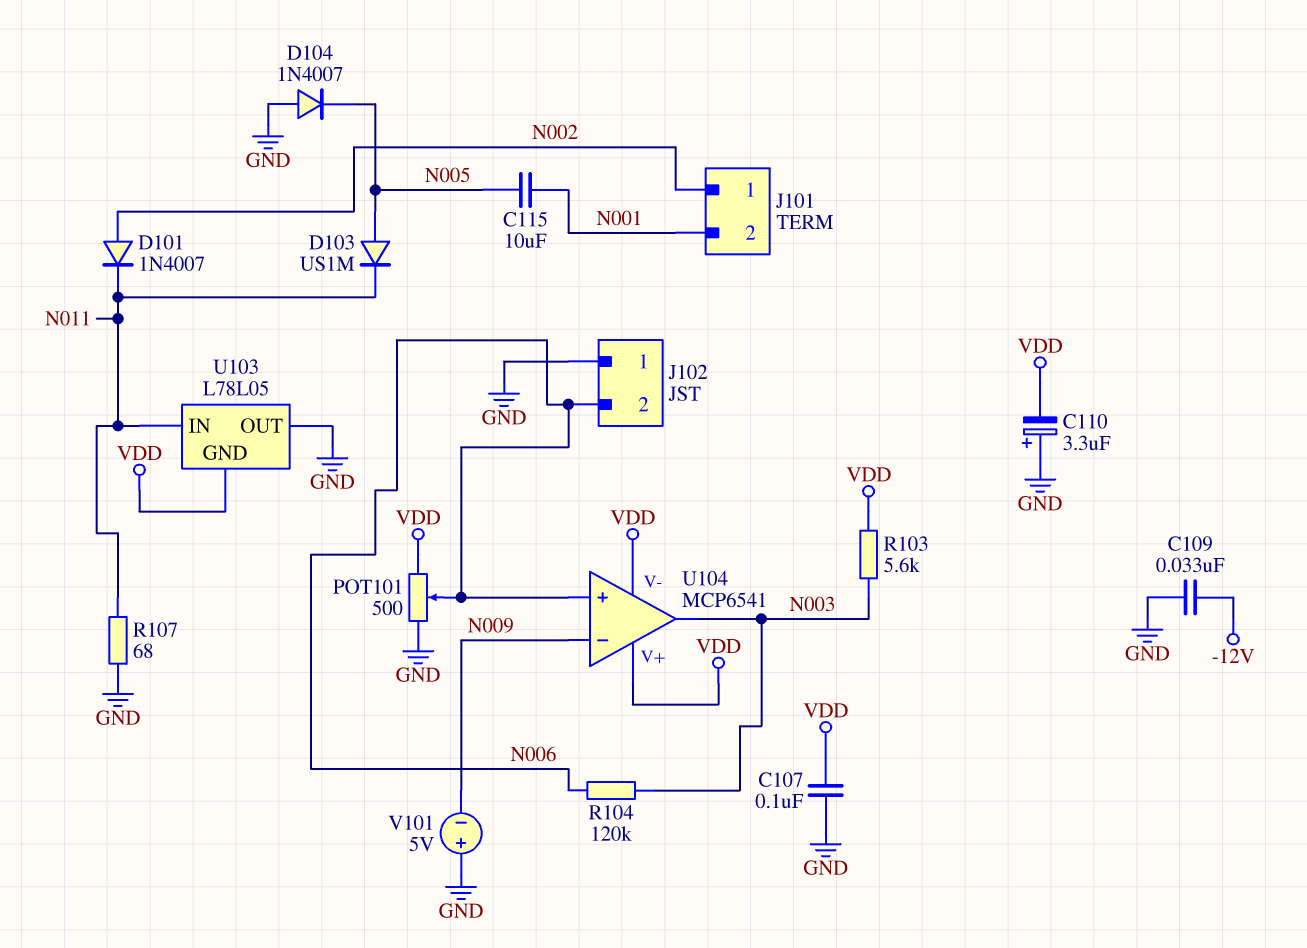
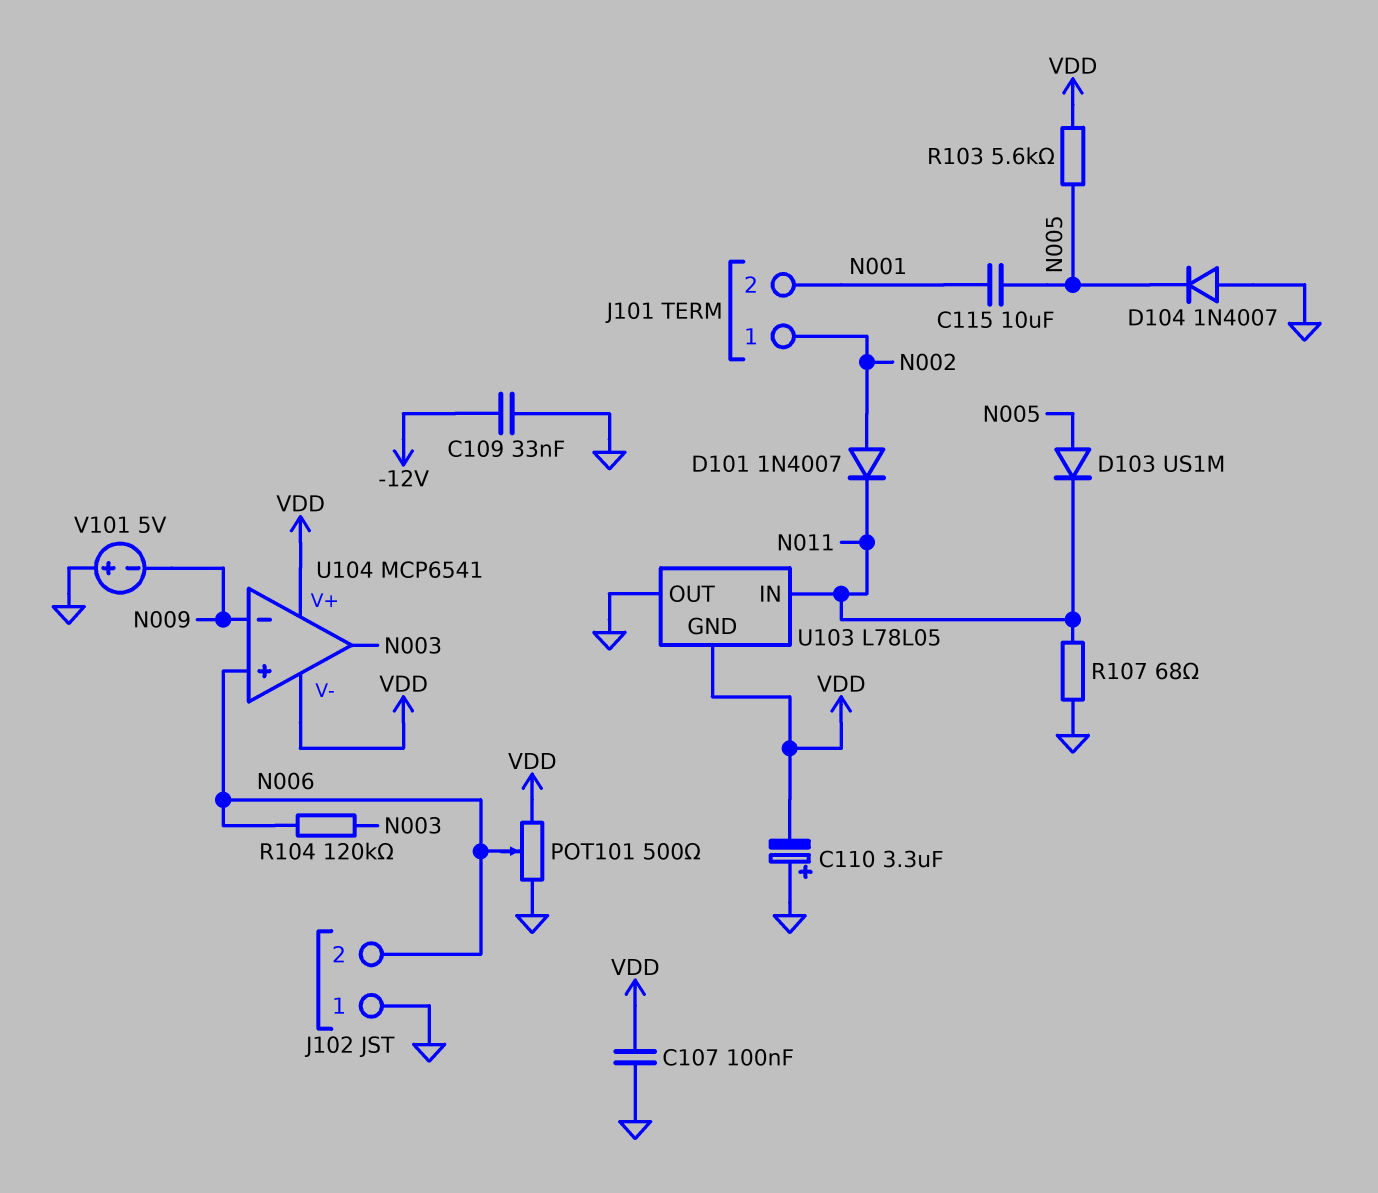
R103: 5.6k (N003, VDD) -> 5.6k (N005, VDD)

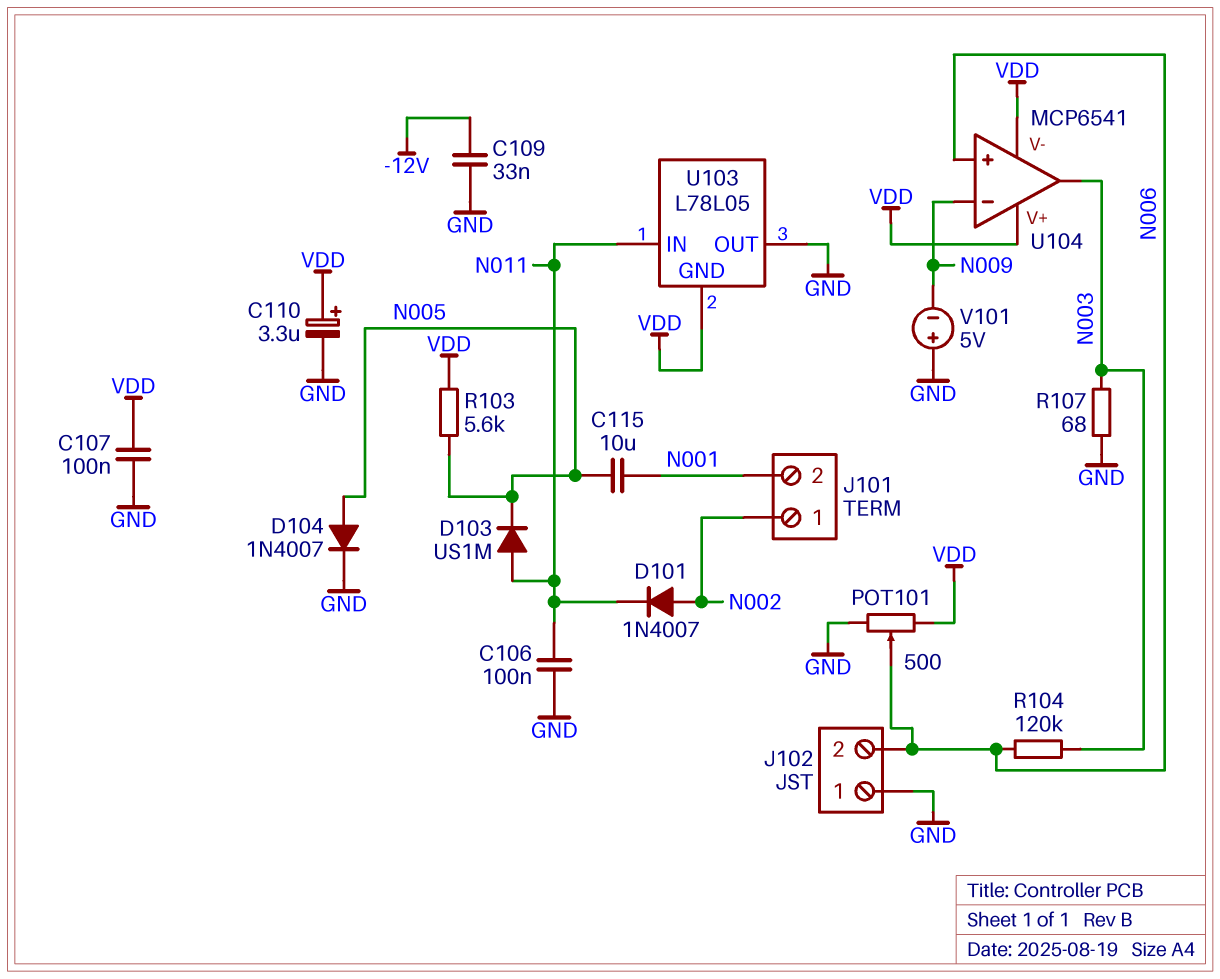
C106: none -> 100nF (GND, N011)
C110: 3.3uF (plus GND, minus VDD) -> 3.3uF (plus VDD, minus GND)
D103: diode US1M (A N005, K N011) -> diode US1M (A N011, K N005)
D104: diode 1N4007 (A GND, K N005) -> diode 1N4007 (A N005, K GND)
R107: 68 (GND, N011) -> 68 (GND, N003)

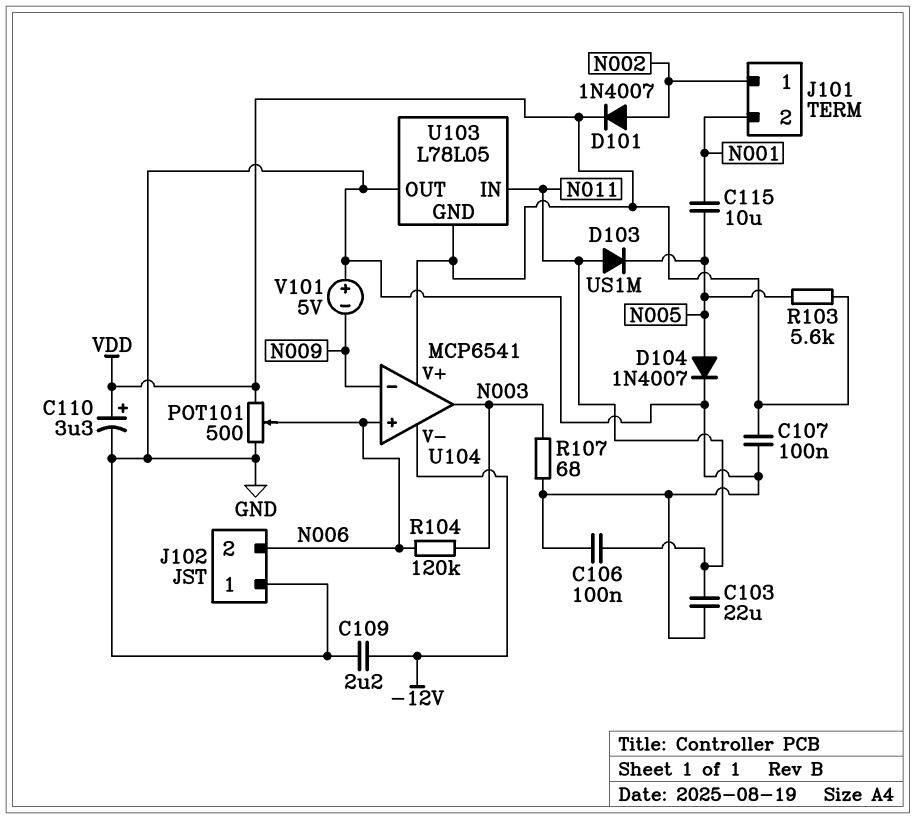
C103: none -> 22uF (GND, N011)
C109: 33nF (-12V, GND) -> 2.2uF (-12V, GND)
D101: diode 1N4007 (A N002, K N011) -> diode 1N4007 (A N002, K VDD)
U104 pin V-: VDD -> -12V

